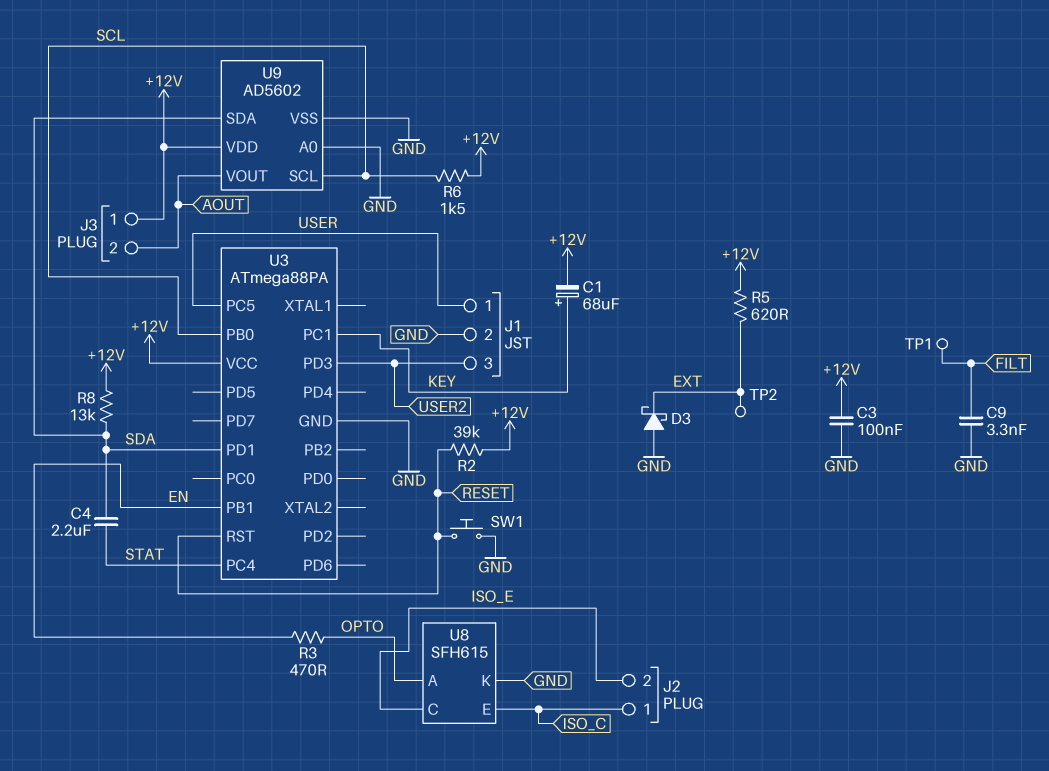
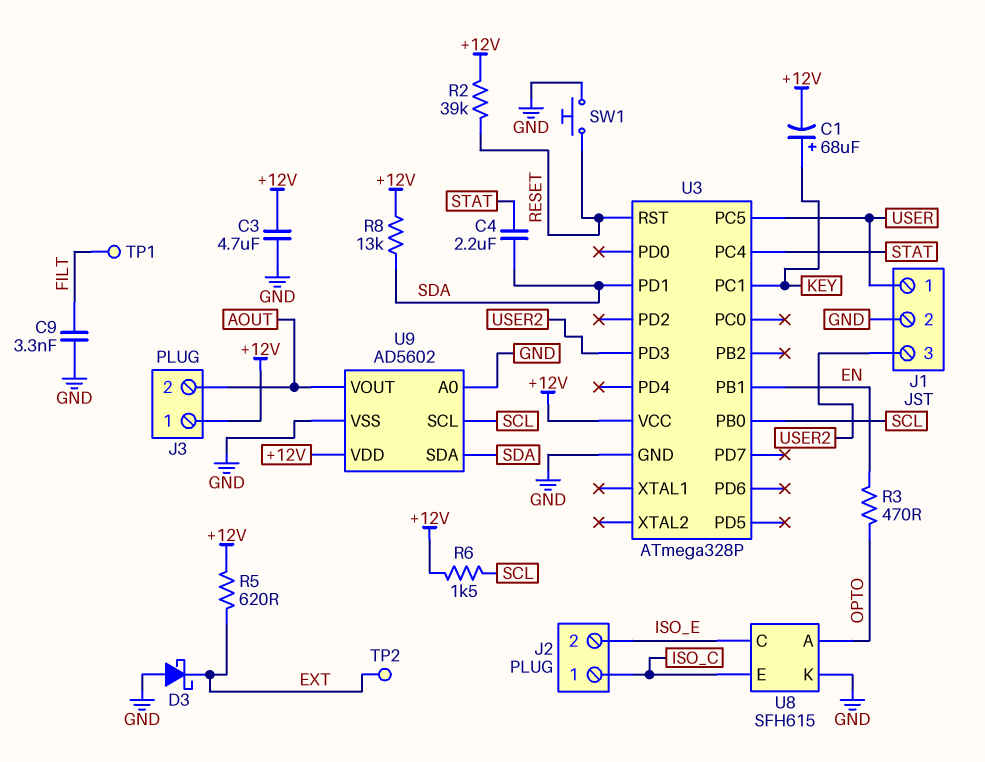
C3: 100nF (+12V, GND) -> 4.7uF (+12V, GND)
U3: ATmega88PA -> ATmega328P

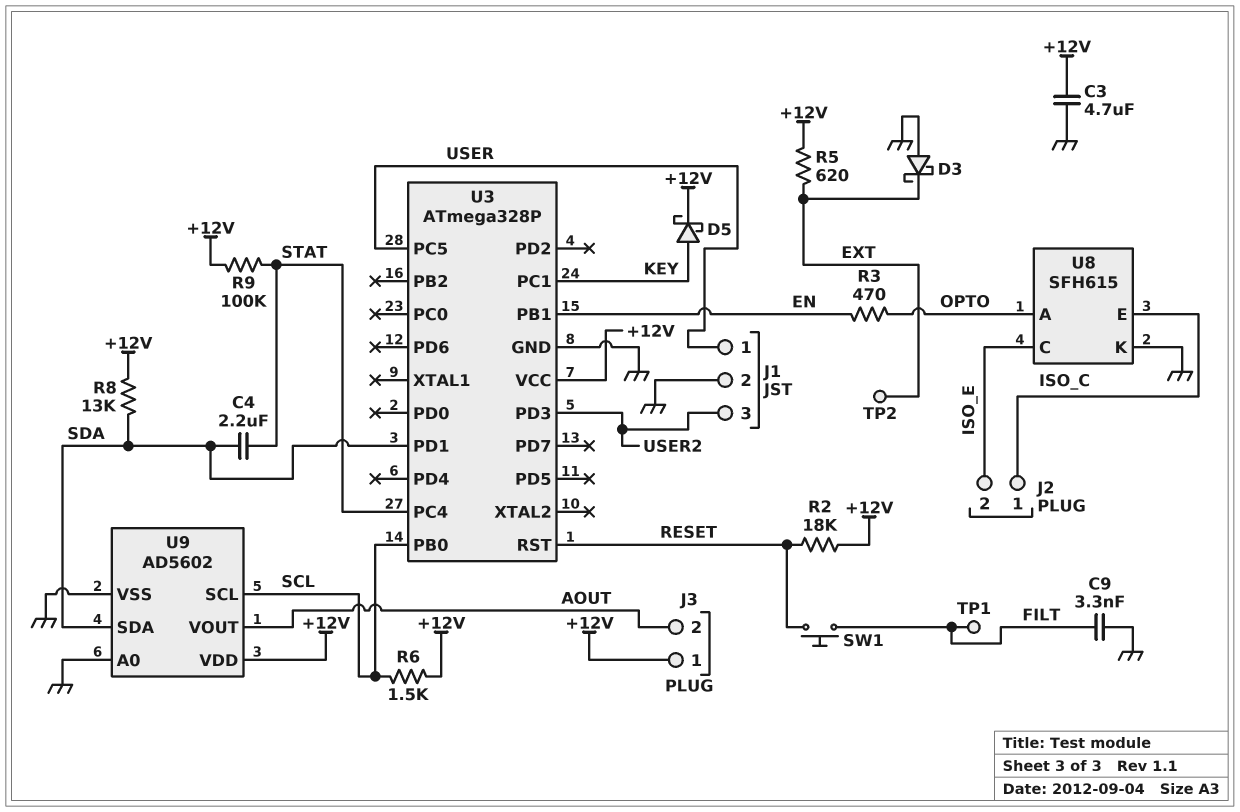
C1: 68uF (plus KEY, minus +12V) -> none
D5: none -> schottky (A KEY, K +12V)
R2: 39k (+12V, RESET) -> 18k (+12V, RESET)
R9: none -> 100k (+12V, STAT)
SW1: button (GND, RESET) -> button (FILT, RESET)

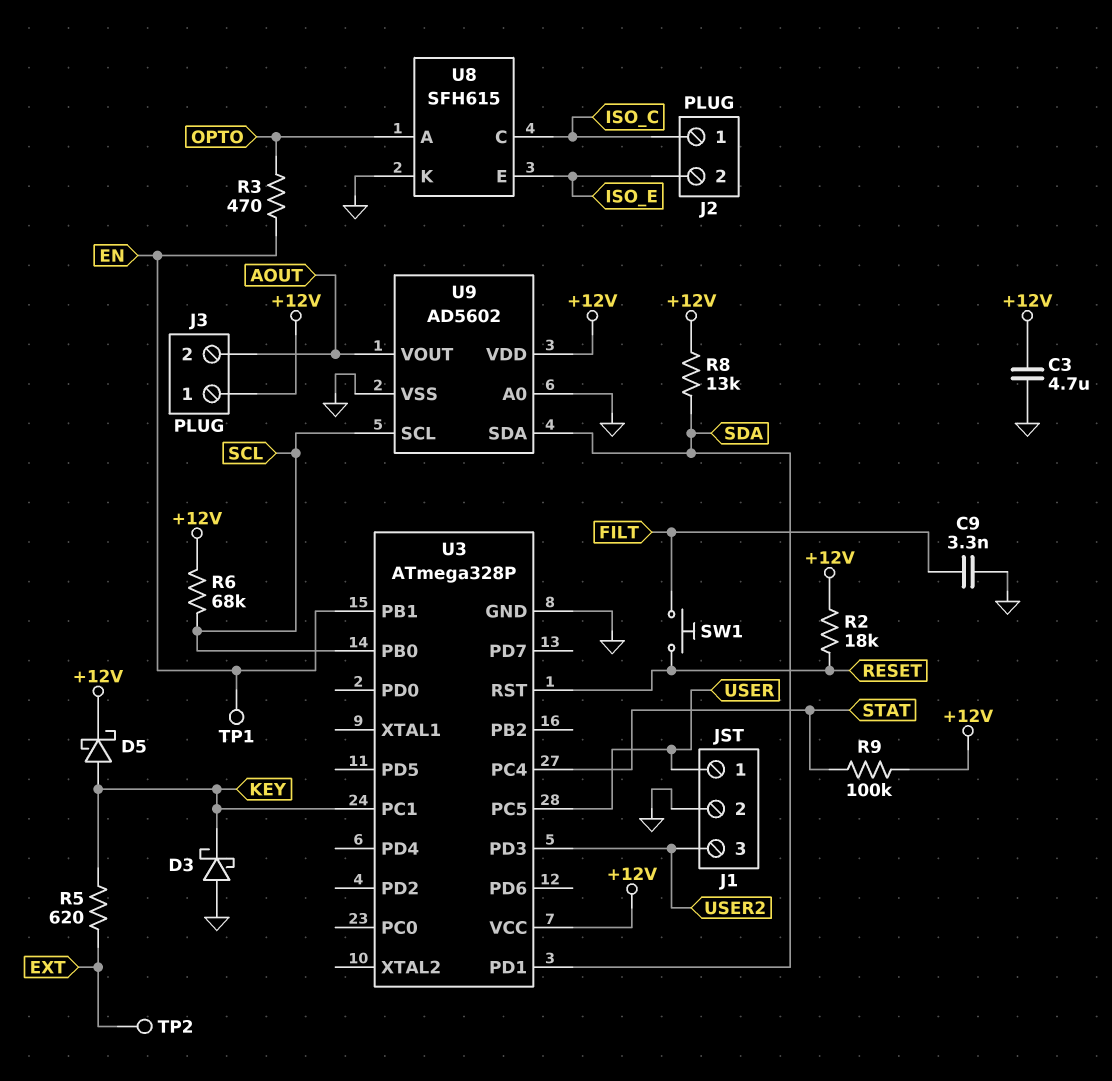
C4: 2.2uF (SDA, STAT) -> none
D3: schottky (A GND, K EXT) -> schottky (A GND, K KEY)
R5: 620 (+12V, EXT) -> 620 (EXT, KEY)
R6: 1.5k (+12V, SCL) -> 68k (+12V, SCL)
TP1: test point (FILT) -> test point (EN)
U8 pin C: ISO_E -> ISO_C
U8 pin E: ISO_C -> ISO_E

